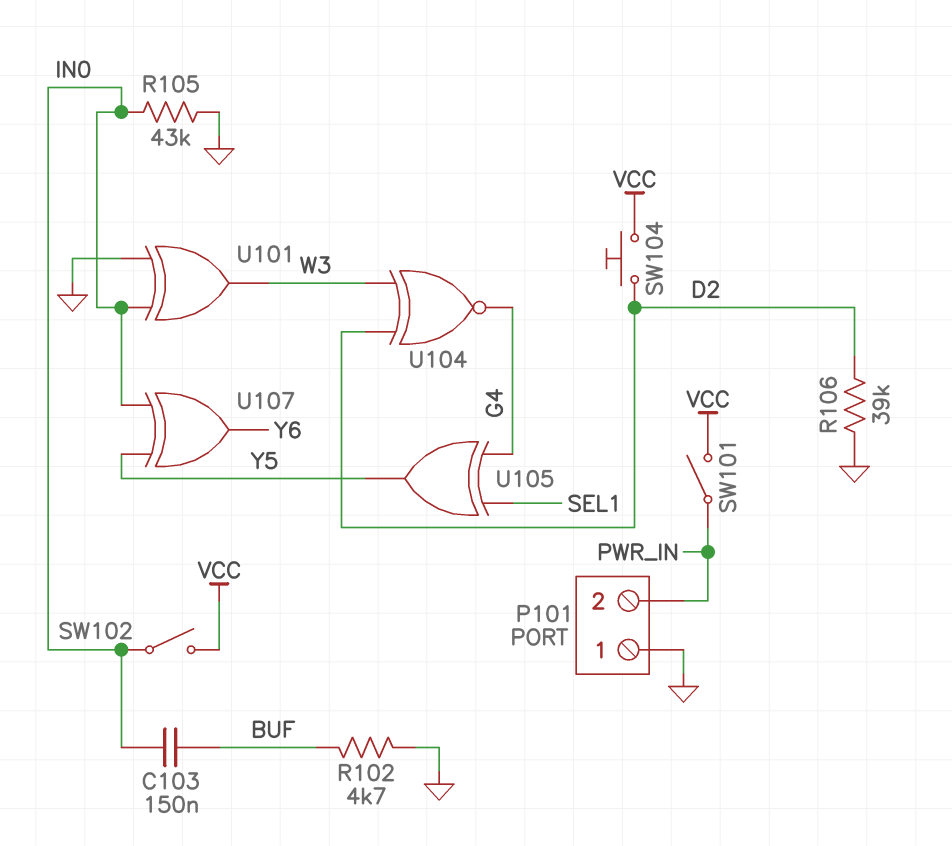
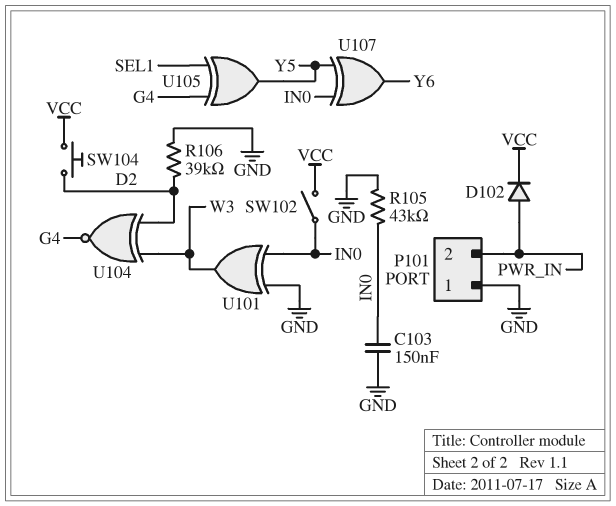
C103: 150nF (BUF, IN0) -> 150nF (GND, IN0)
D102: none -> diode (A PWR_IN, K VCC)
R102: 4.7k (BUF, GND) -> none
SW101: switch (PWR_IN, VCC) -> none

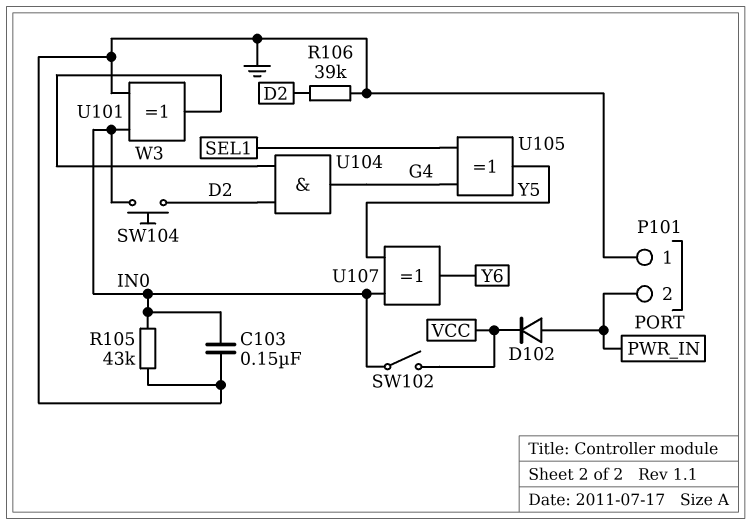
SW104: button (D2, VCC) -> button (D2, IN0)
U104: XNOR (in D2, in W3, out G4) -> AND (in D2, in W3, out G4)

